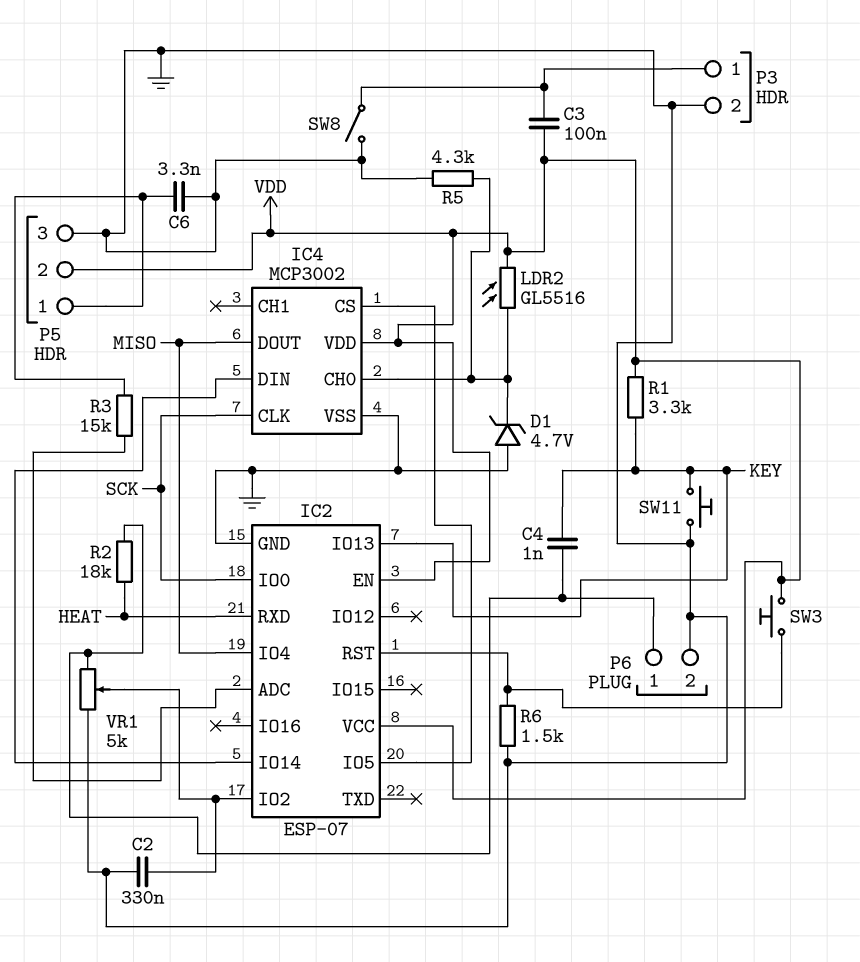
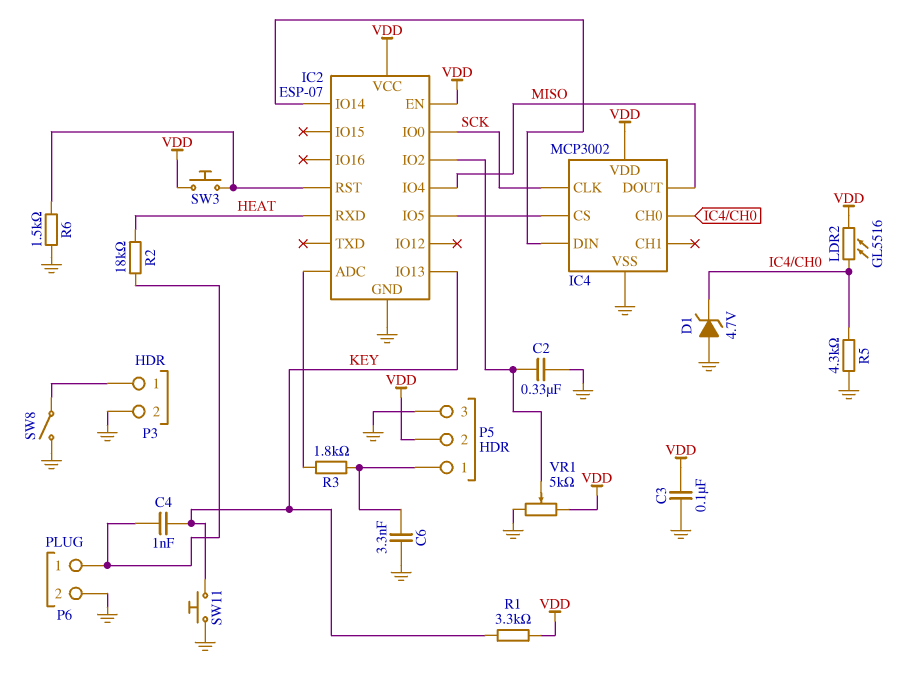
C3: 100nF (P3/1, VDD) -> 100nF (GND, VDD)
R3: 15k (IC2/ADC, P5/1) -> 1.8k (IC2/ADC, P5/1)
VR1: 5k (GND, P6/1, wiper IC2/IO2) -> 5k (GND, VDD, wiper IC2/IO2)

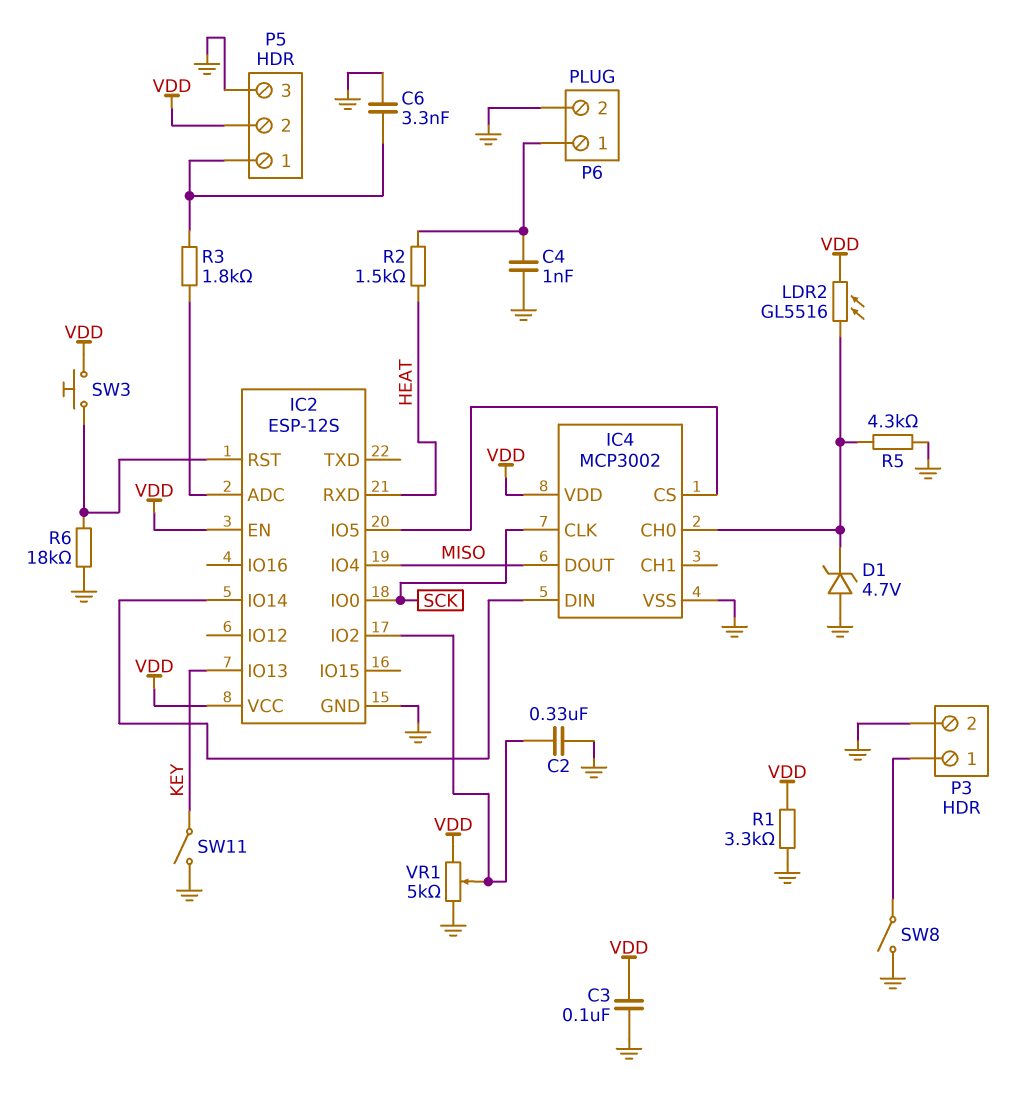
C4: 1nF (KEY, P6/1) -> 1nF (GND, P6/1)
IC2: ESP-07 -> ESP-12S
R1: 3.3k (KEY, VDD) -> 3.3k (GND, VDD)
R2: 18k (HEAT, P6/1) -> 1.5k (HEAT, P6/1)
R6: 1.5k (GND, IC2/RST) -> 18k (GND, IC2/RST)
SW11: button (GND, KEY) -> switch (GND, KEY)

